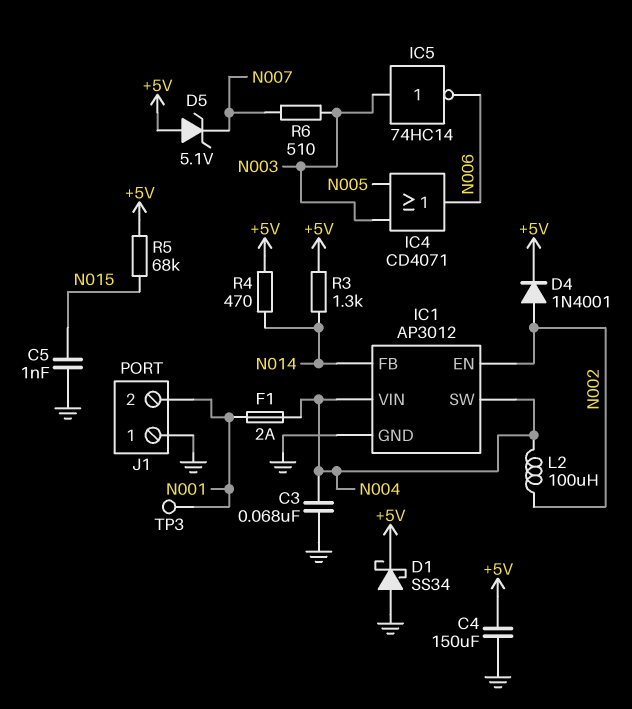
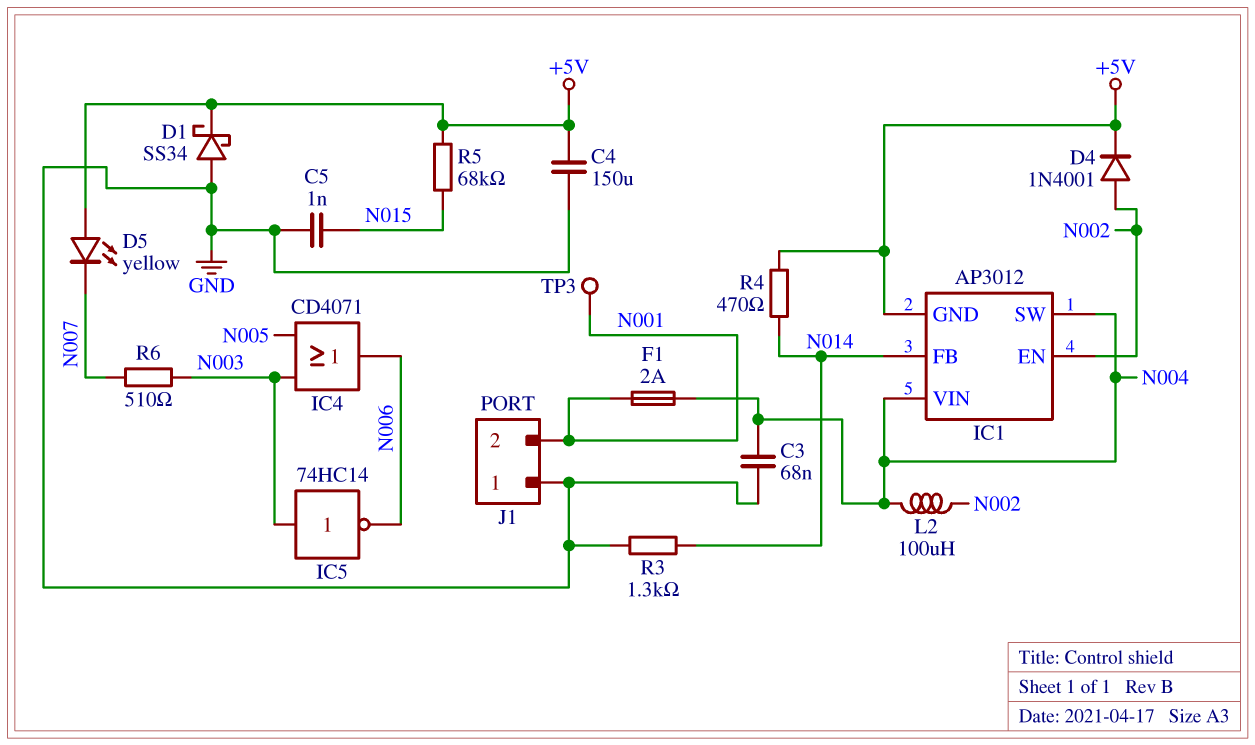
D5: zener 5.1V (A +5V, K N007) -> LED yellow (A +5V, K N007)
IC1 pin GND: GND -> +5V
R3: 1.3k (+5V, N014) -> 1.3k (GND, N014)

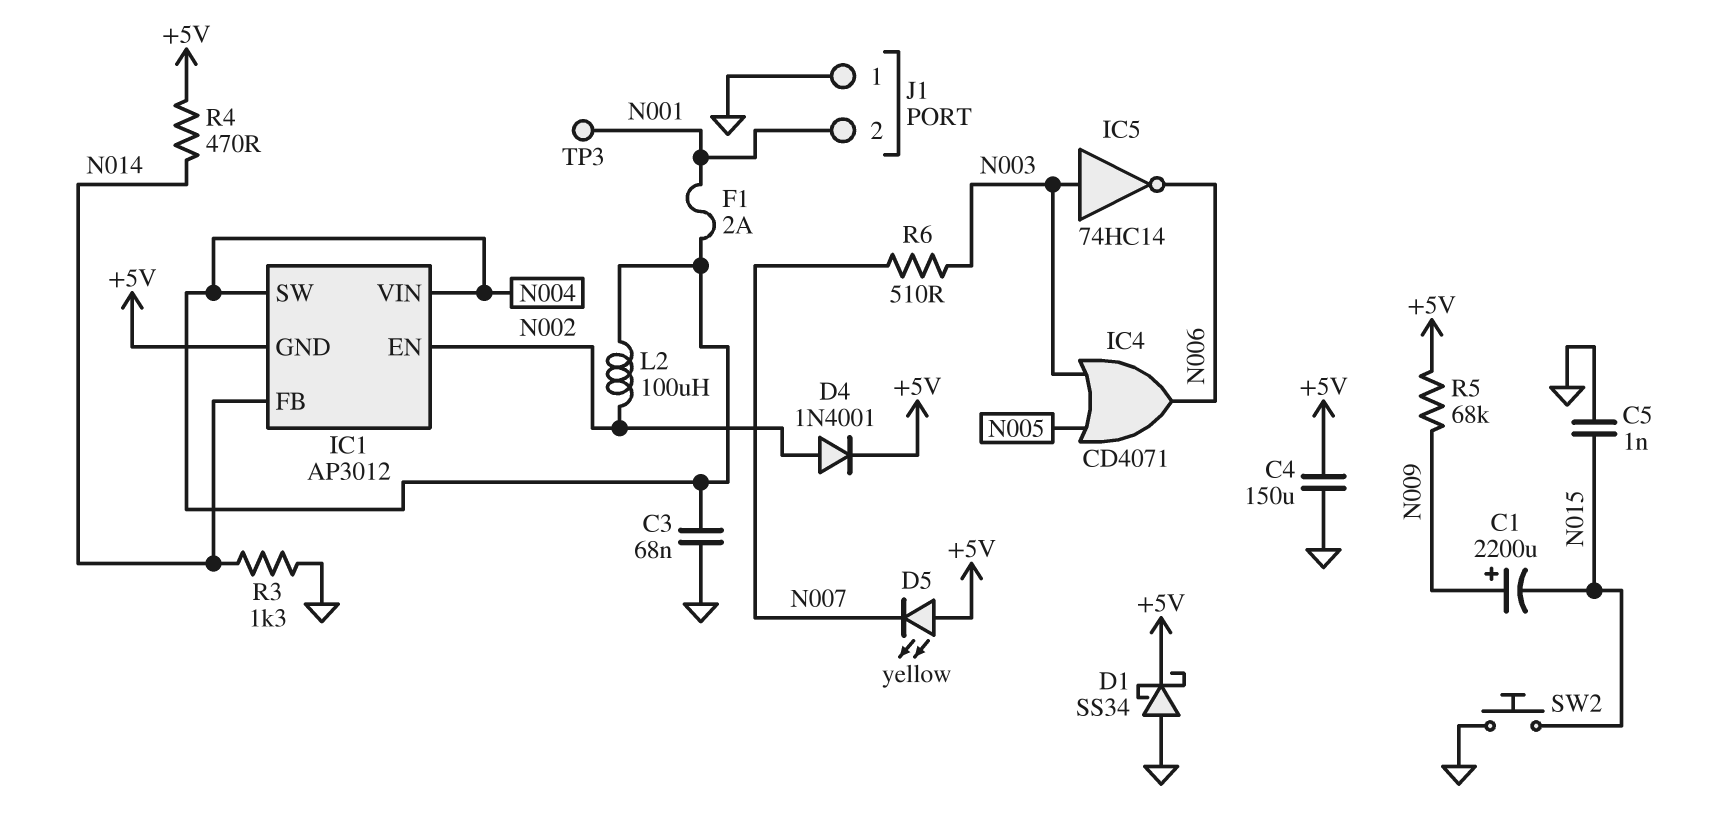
C1: none -> 2200uF (plus N009, minus N015)
R5: 68k (+5V, N015) -> 68k (+5V, N009)
SW2: none -> button (GND, N015)

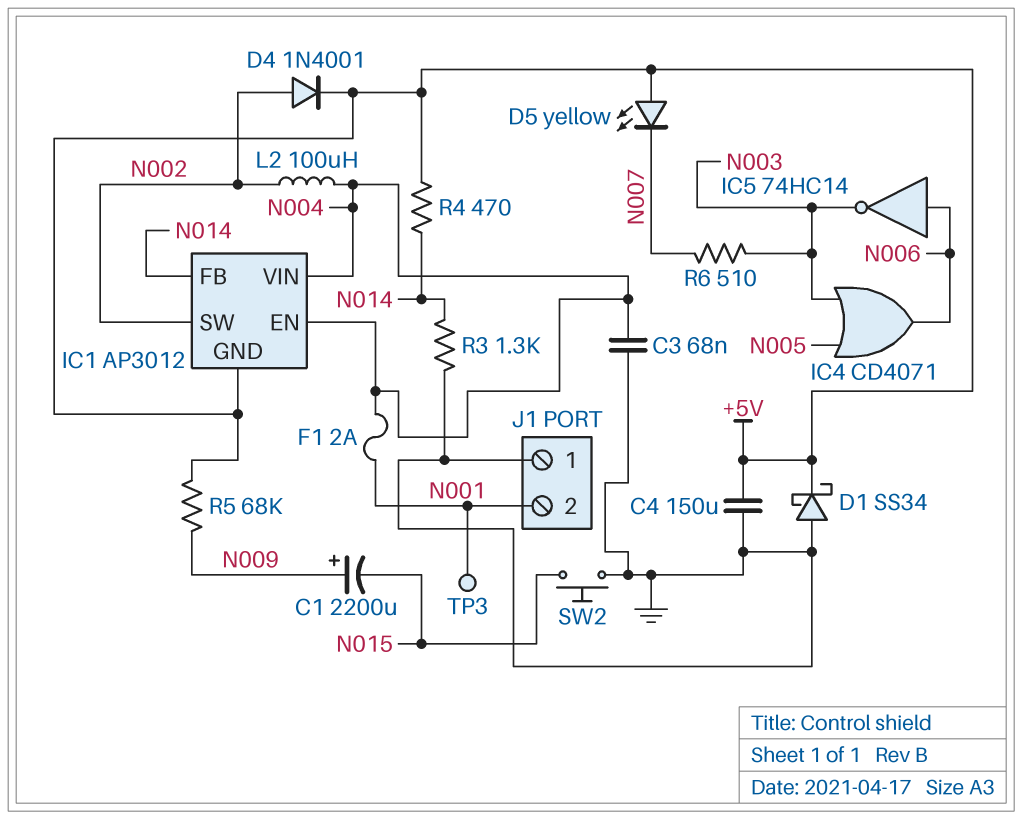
C5: 1nF (GND, N015) -> none
IC1 pin EN: N002 -> N004
IC1 pin SW: N004 -> N002
IC5: NOT 74HC14 (in N003, out N006) -> NOT 74HC14 (in N006, out N003)

